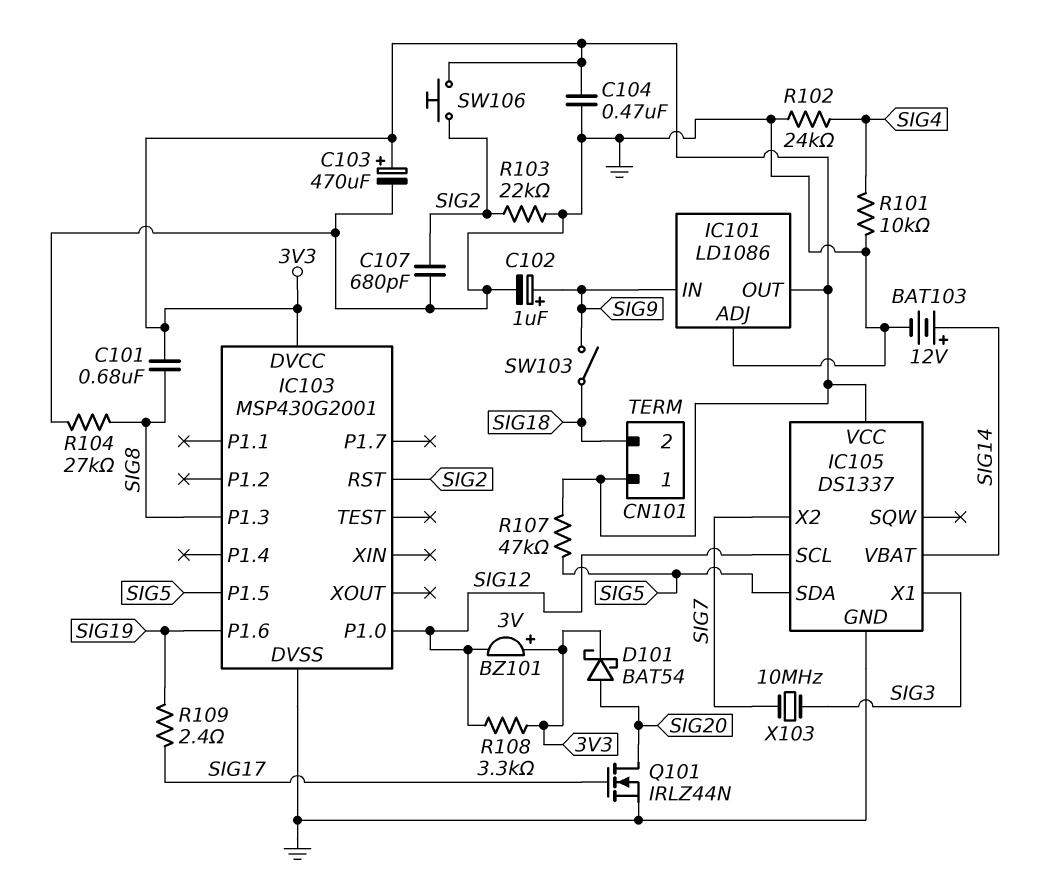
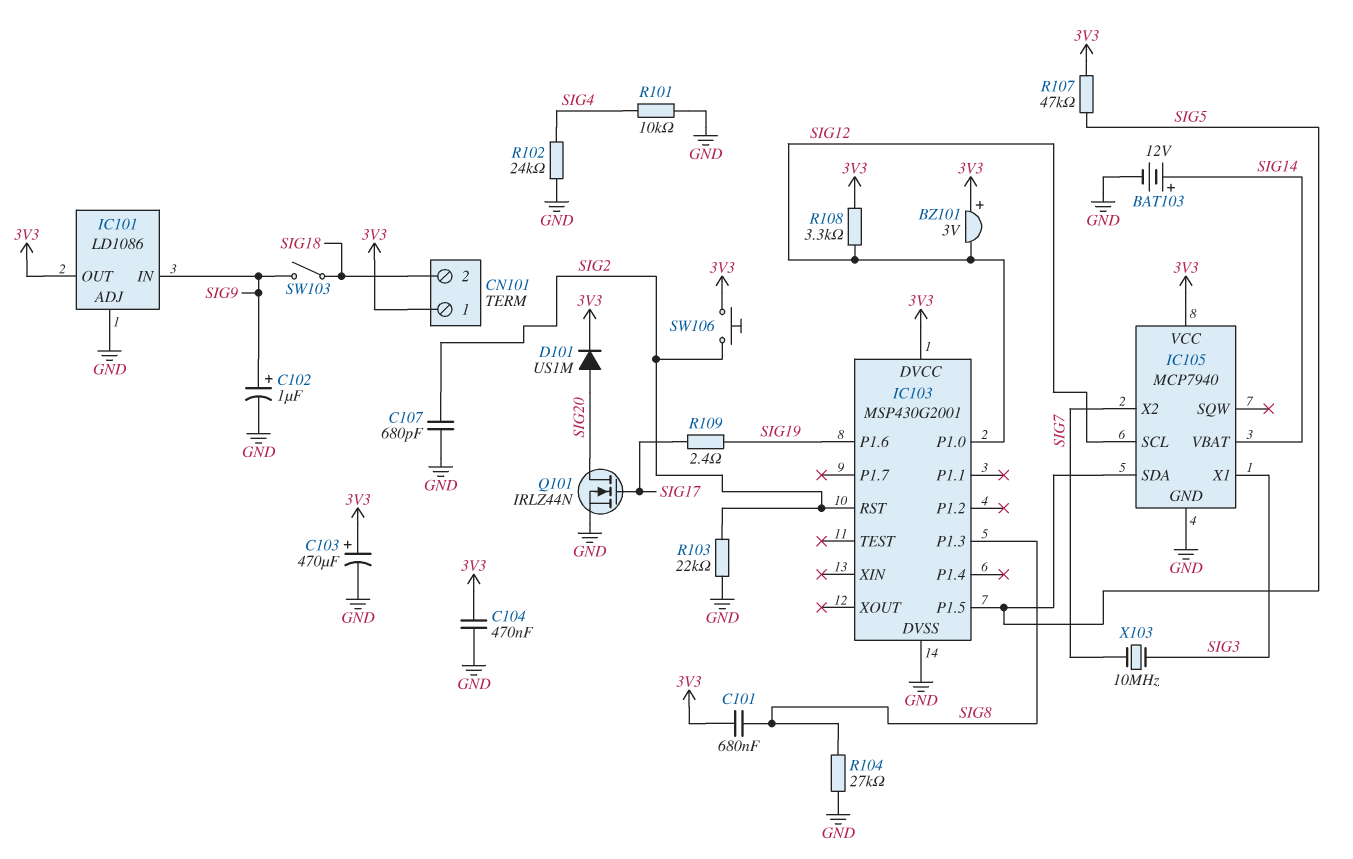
D101: schottky BAT54 (A SIG20, K 3V3) -> diode US1M (A SIG20, K 3V3)
IC105: DS1337 -> MCP7940

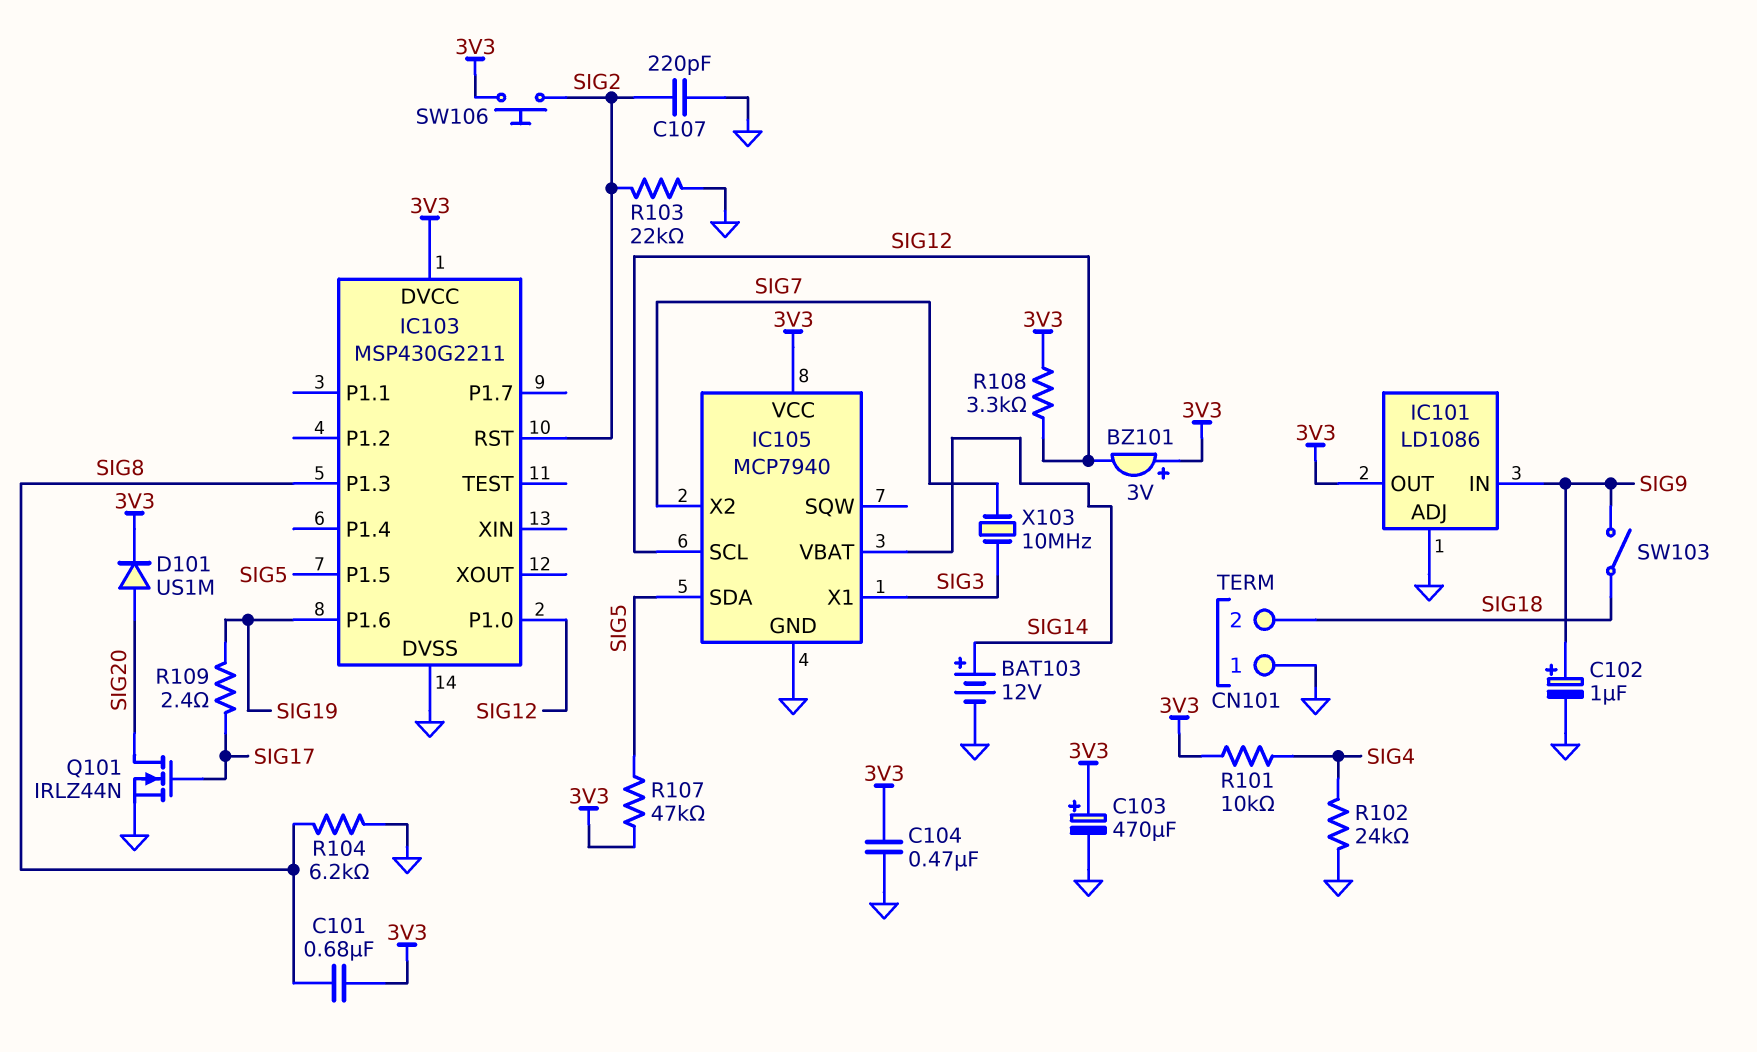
C107: 680pF (GND, SIG2) -> 220pF (GND, SIG2)
CN101 pin 1: 3V3 -> GND
IC103: MSP430G2001 -> MSP430G2211
R101: 10k (GND, SIG4) -> 10k (3V3, SIG4)
R104: 27k (GND, SIG8) -> 6.2k (GND, SIG8)

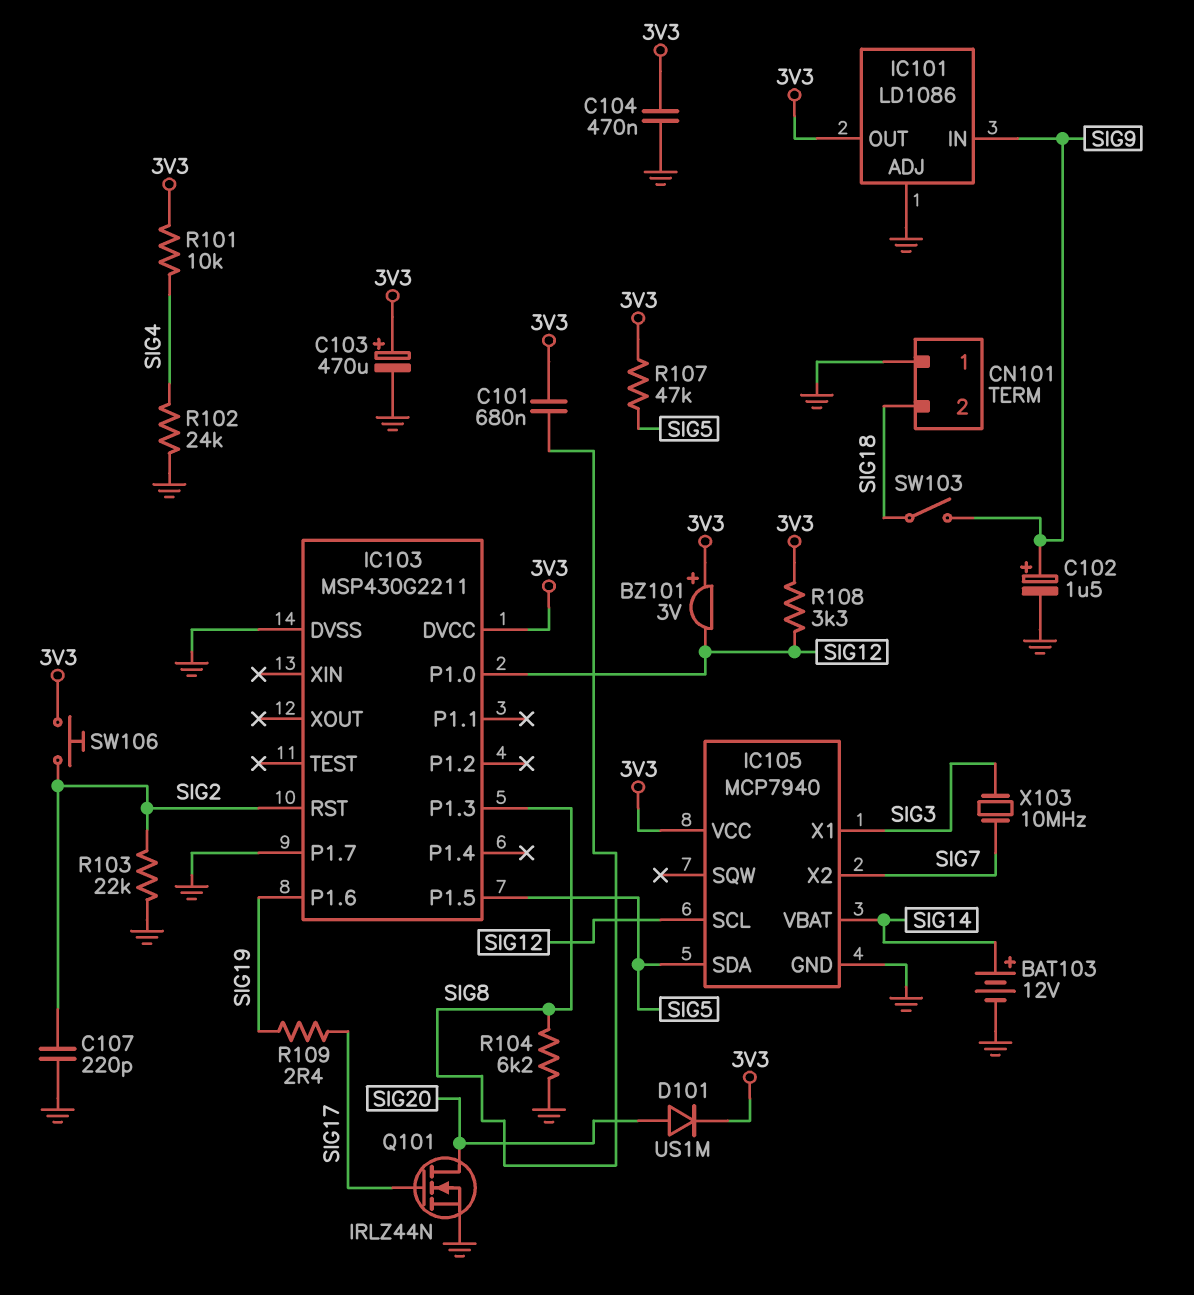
C102: 1uF (plus SIG9, minus GND) -> 1.5uF (plus SIG9, minus GND)
IC103 pin P1.7: none -> GND

